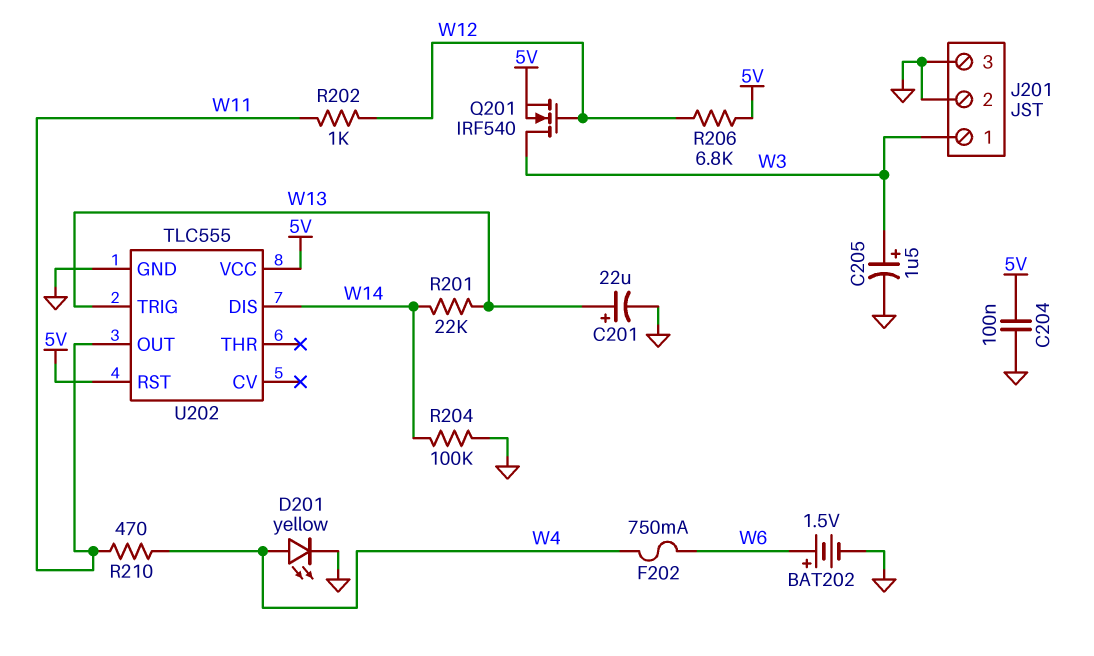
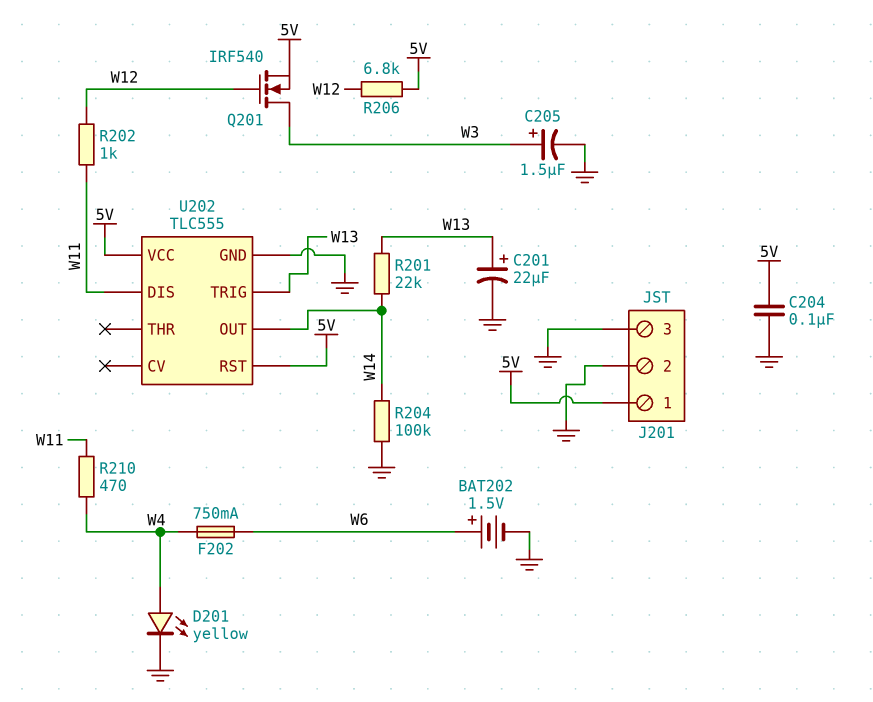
J201 pin 1: W3 -> 5V
U202 pin DIS: W14 -> W11
U202 pin OUT: W11 -> W14

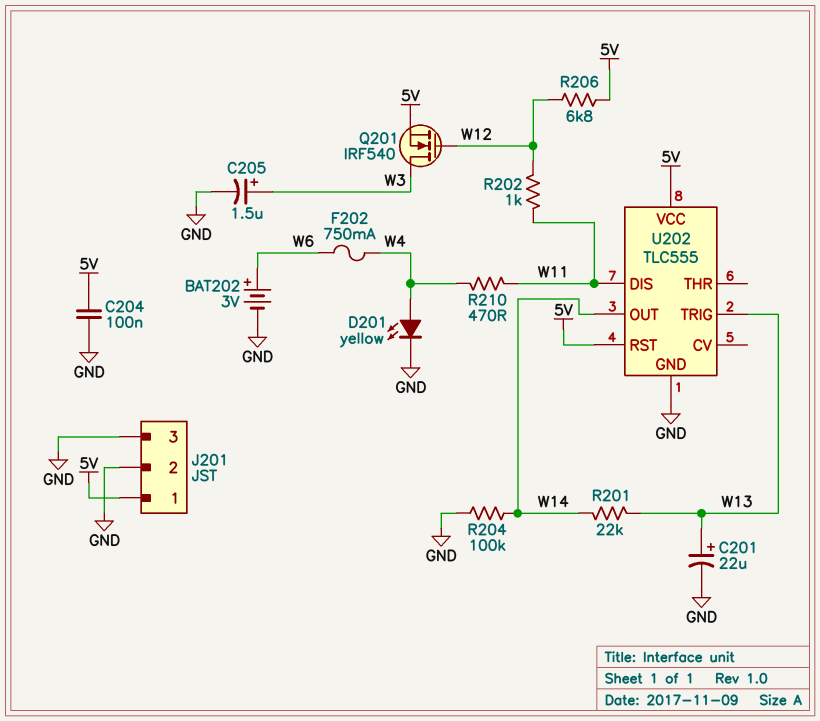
BAT202: 1.5V (plus W6, minus GND) -> 3V (plus W6, minus GND)

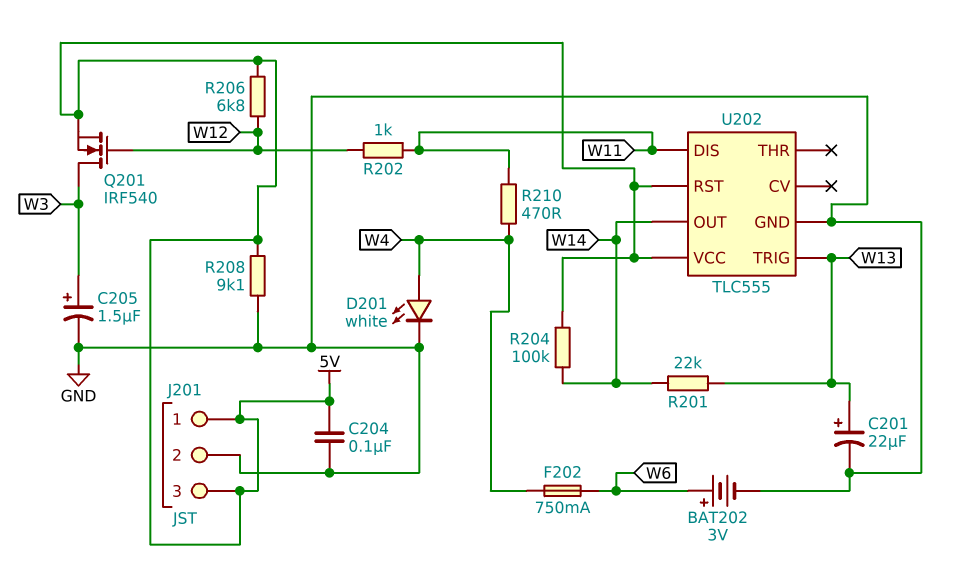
D201: LED yellow (A W4, K GND) -> LED white (A W4, K GND)
J201 pin 3: GND -> 5V
R204: 100k (GND, W14) -> 100k (5V, W14)
R208: none -> 9.1k (5V, GND)

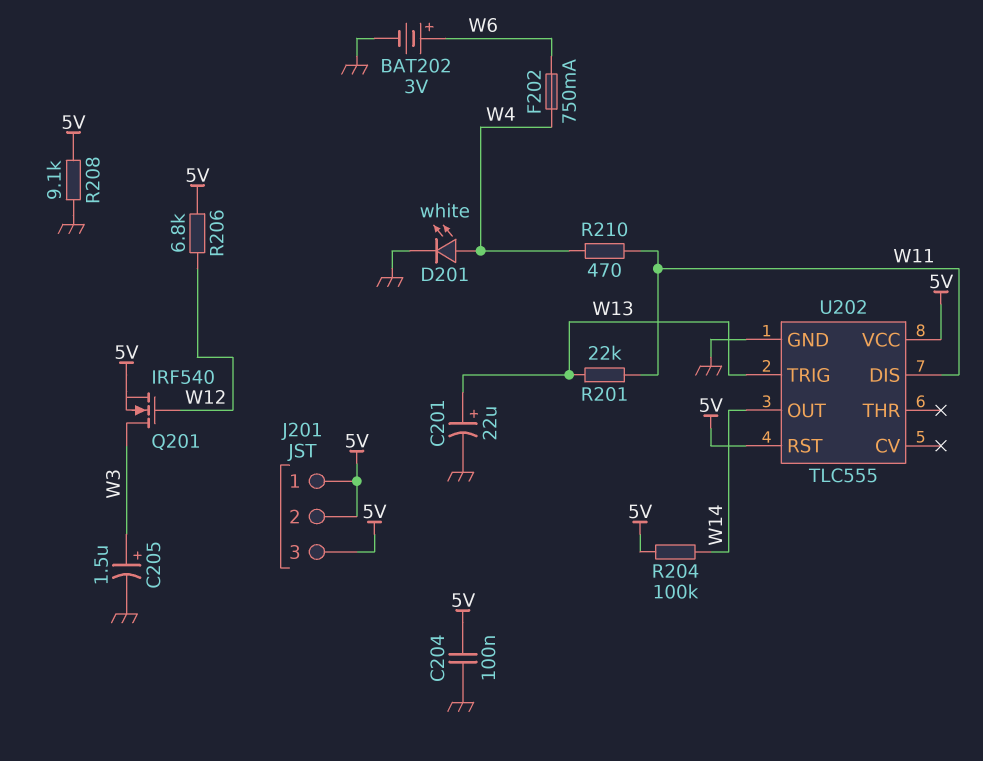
J201 pin 2: GND -> 5V
R201: 22k (W13, W14) -> 22k (W11, W13)
R202: 1k (W11, W12) -> none

